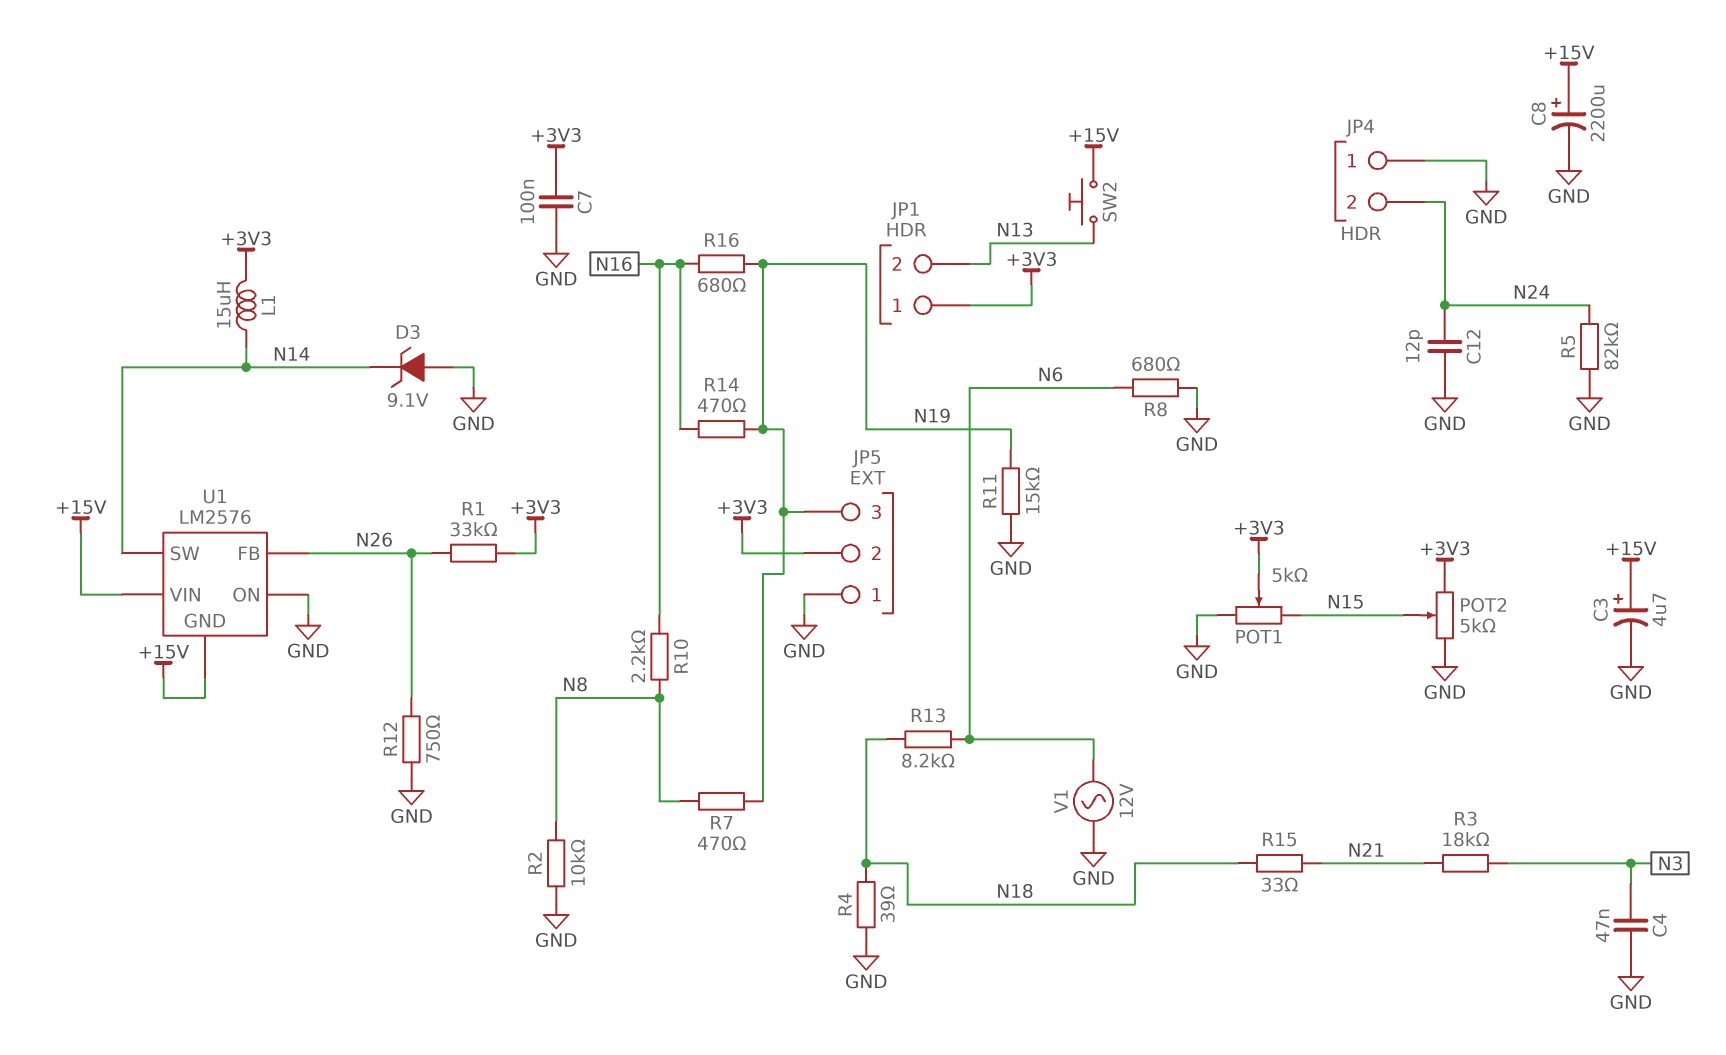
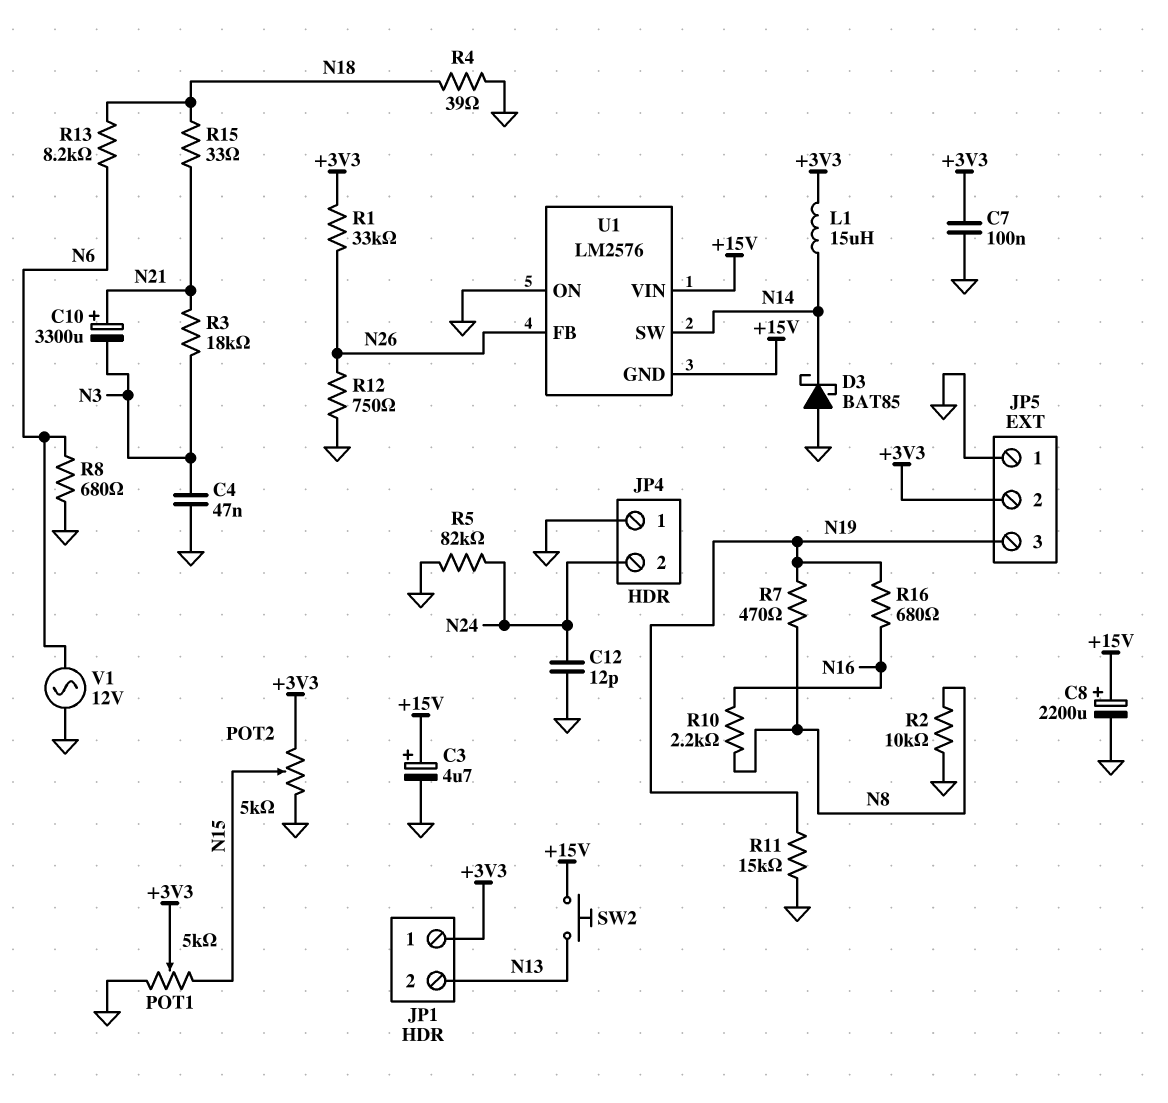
C10: none -> 3300uF (plus N21, minus N3)
D3: zener 9.1V (A GND, K N14) -> schottky BAT85 (A GND, K N14)
R14: 470 (N16, N19) -> none

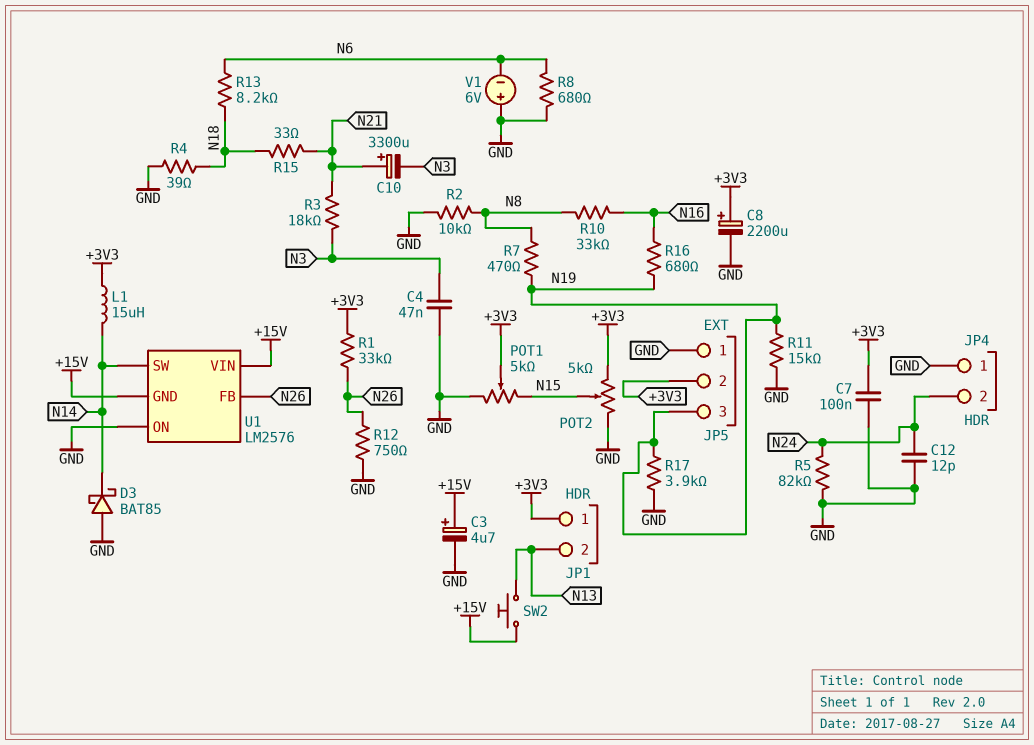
C8: 2200uF (plus +15V, minus GND) -> 2200uF (plus +3V3, minus GND)
R10: 2.2k (N8, N16) -> 33k (N8, N16)
R17: none -> 3.9k (GND, N19)
V1: AC 12V (GND, N6) -> 6V (plus GND, minus N6)

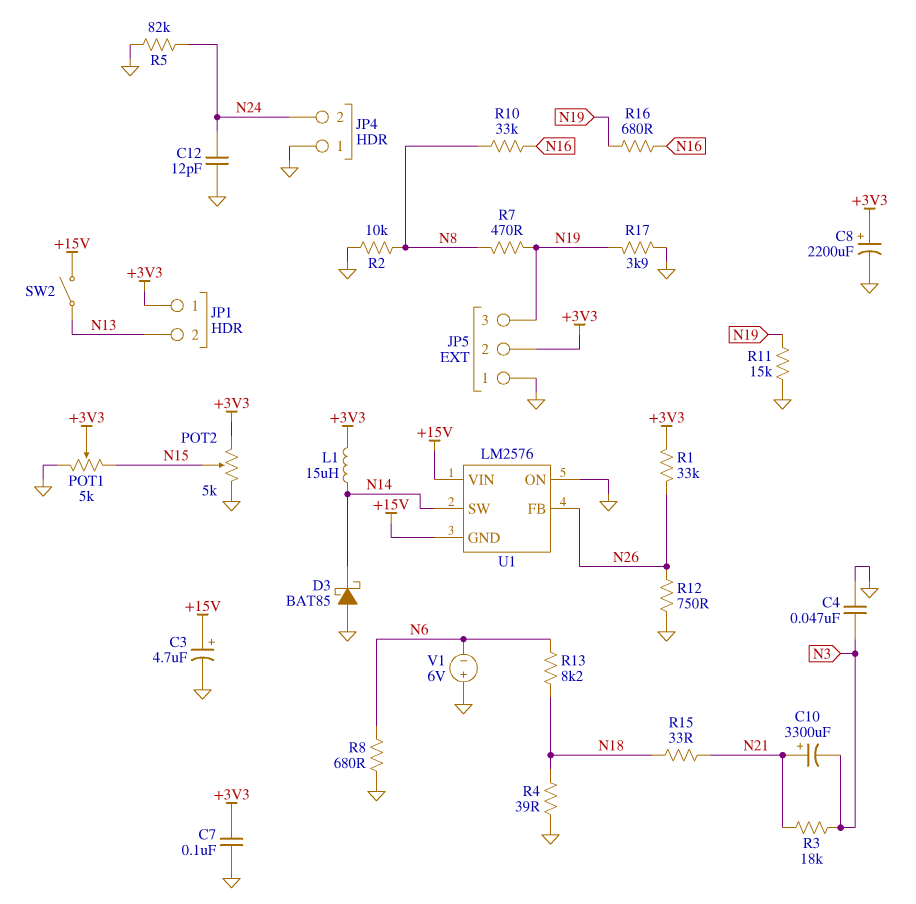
SW2: button (+15V, N13) -> switch (+15V, N13)

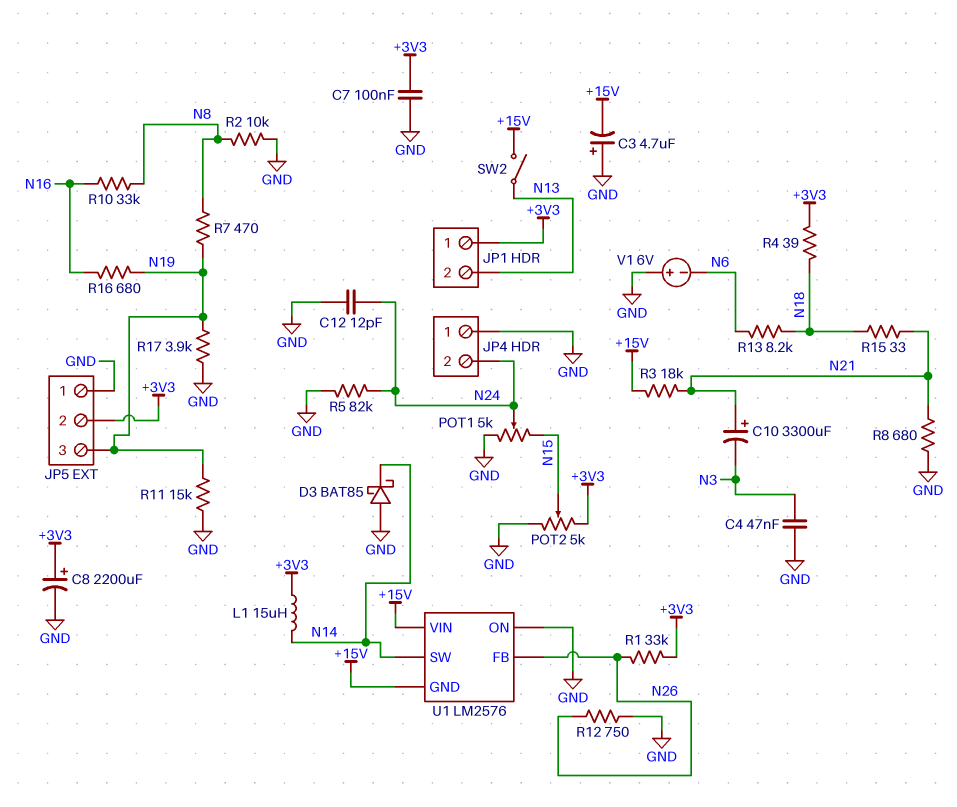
C3: 4.7uF (plus +15V, minus GND) -> 4.7uF (plus GND, minus +15V)
POT1: 5k (GND, N15, wiper +3V3) -> 5k (GND, N15, wiper N24)
R3: 18k (N3, N21) -> 18k (+15V, N21)
R4: 39 (GND, N18) -> 39 (+3V3, N18)
R8: 680 (GND, N6) -> 680 (GND, N21)

